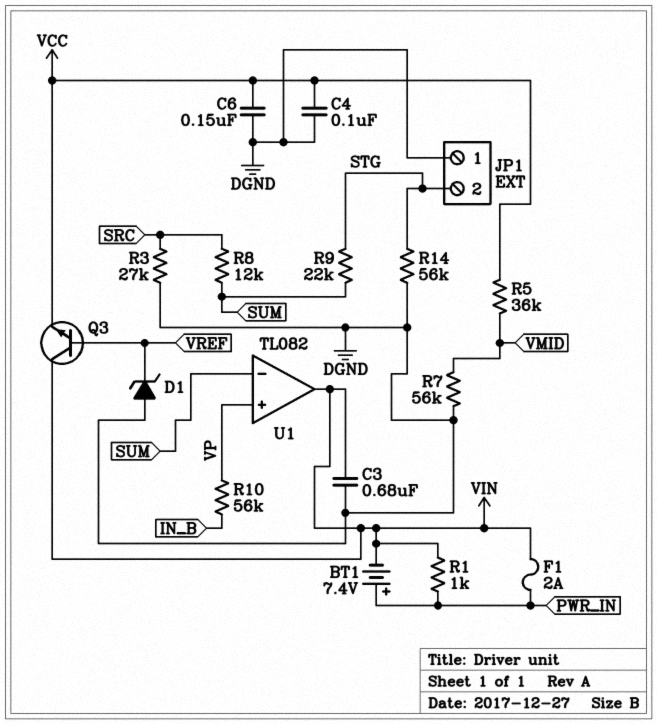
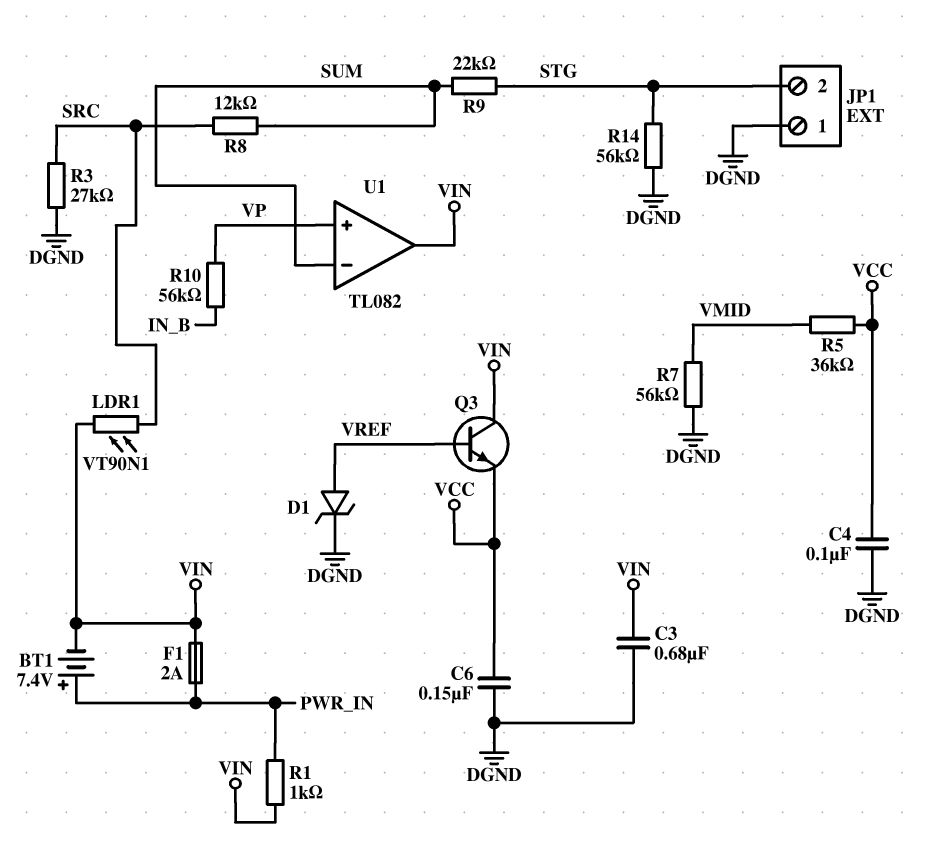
D1: zener (A DGND, K VREF) -> zener (A VREF, K DGND)
LDR1: none -> VT90N1 (SRC, VIN)

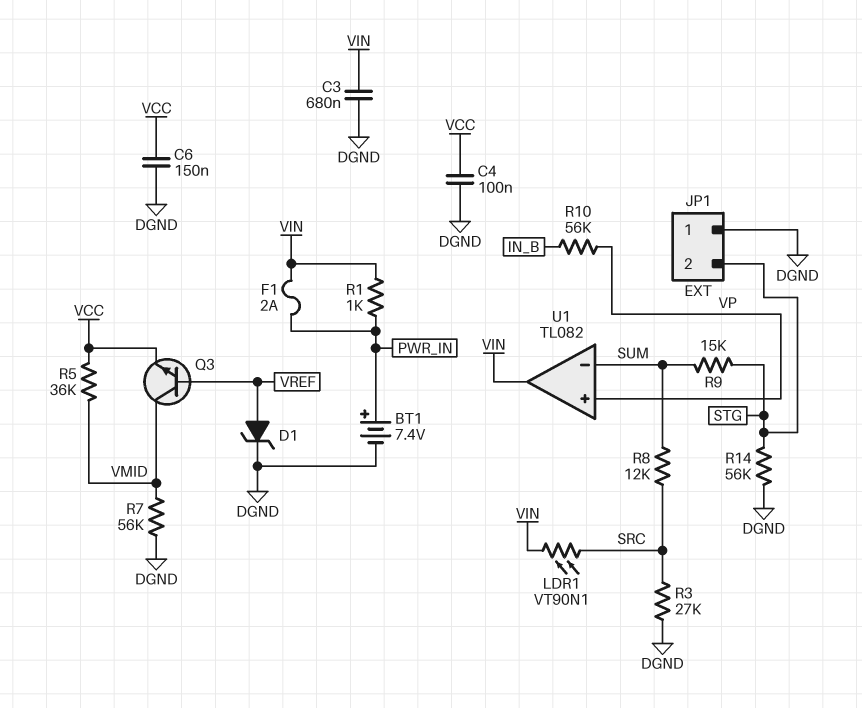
BT1: 7.4V (plus PWR_IN, minus VIN) -> 7.4V (plus PWR_IN, minus DGND)
Q3: NPN (B VREF, C VIN, E VCC) -> NPN (B VREF, C VMID, E VCC)
R9: 22k (STG, SUM) -> 15k (STG, SUM)

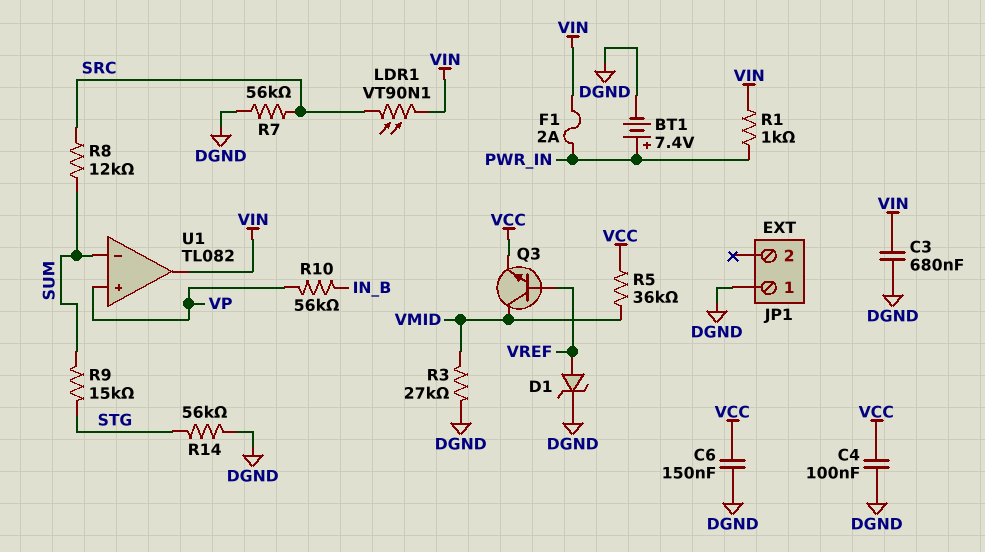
JP1 pin 2: STG -> none
R3: 27k (DGND, SRC) -> 27k (DGND, VMID)
R7: 56k (DGND, VMID) -> 56k (DGND, SRC)

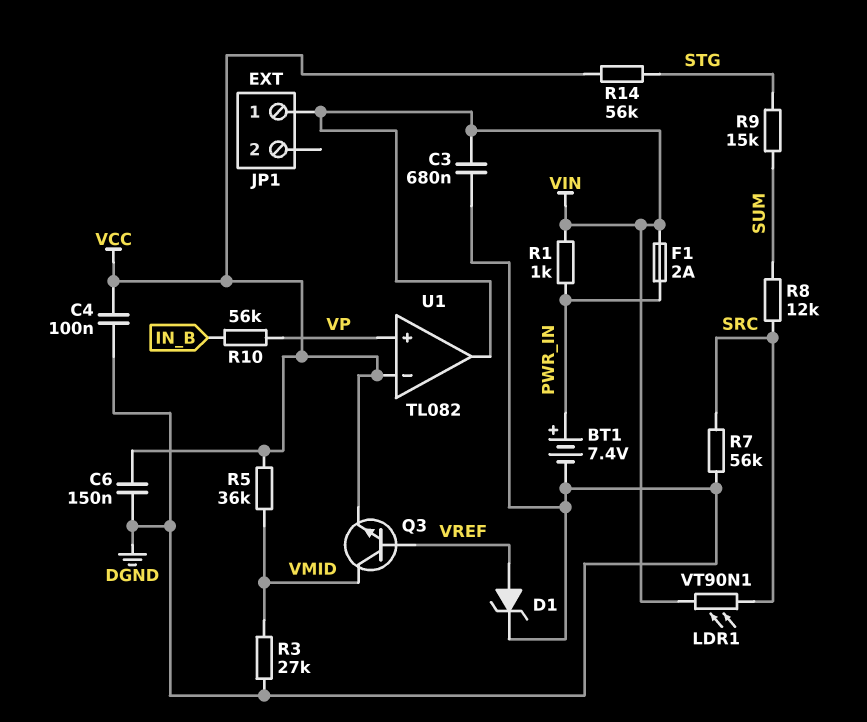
JP1 pin 1: DGND -> VIN
R14: 56k (DGND, STG) -> 56k (STG, VCC)
U1 pin in-: SUM -> VCC

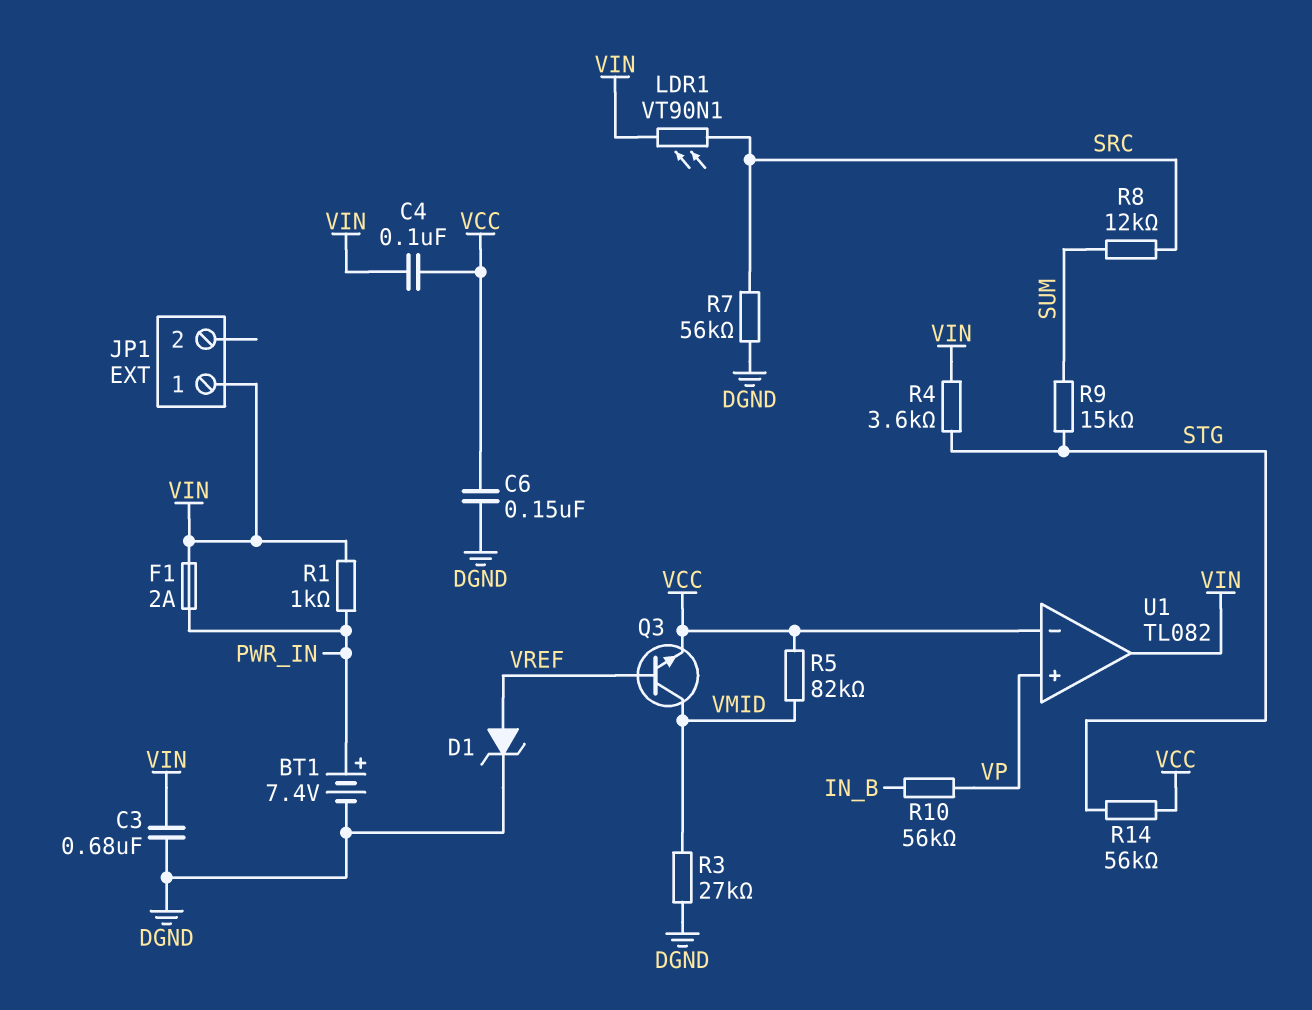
C4: 100nF (DGND, VCC) -> 100nF (VCC, VIN)
R4: none -> 3.6k (STG, VIN)
R5: 36k (VCC, VMID) -> 82k (VCC, VMID)

